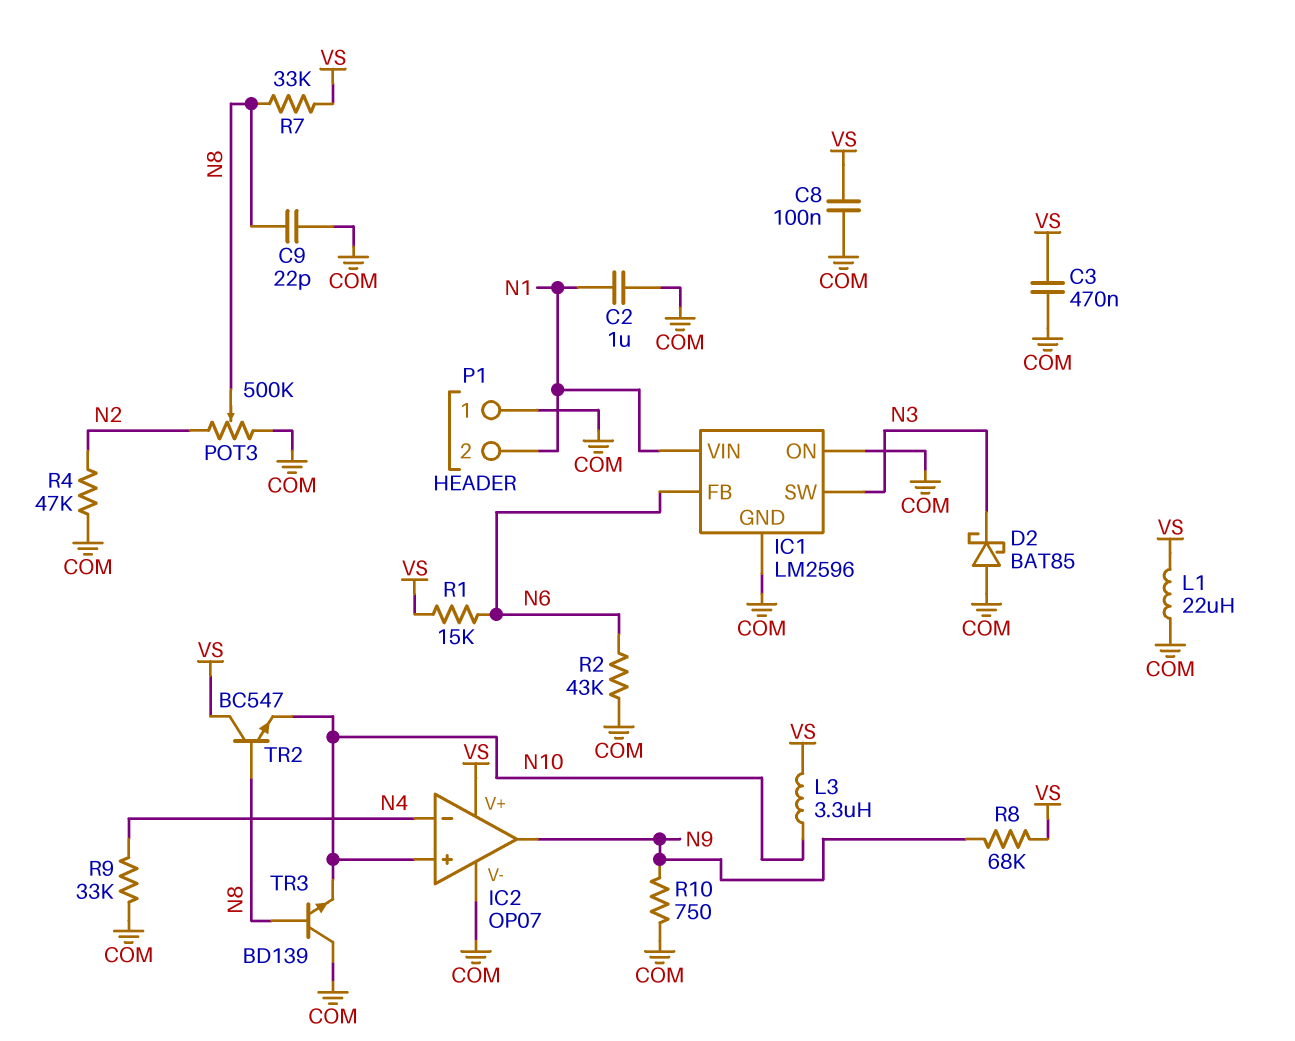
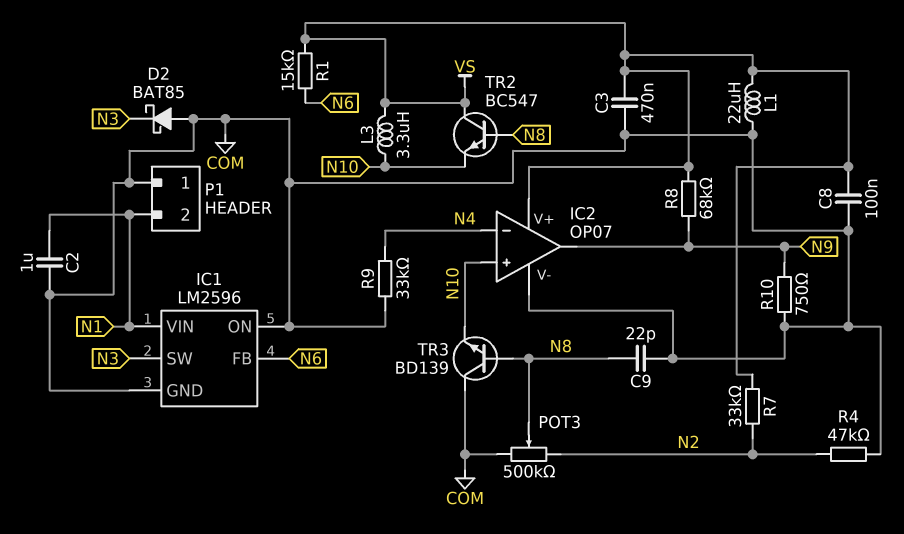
R2: 43k (COM, N6) -> none
R7: 33k (N8, VS) -> 33k (N2, VS)

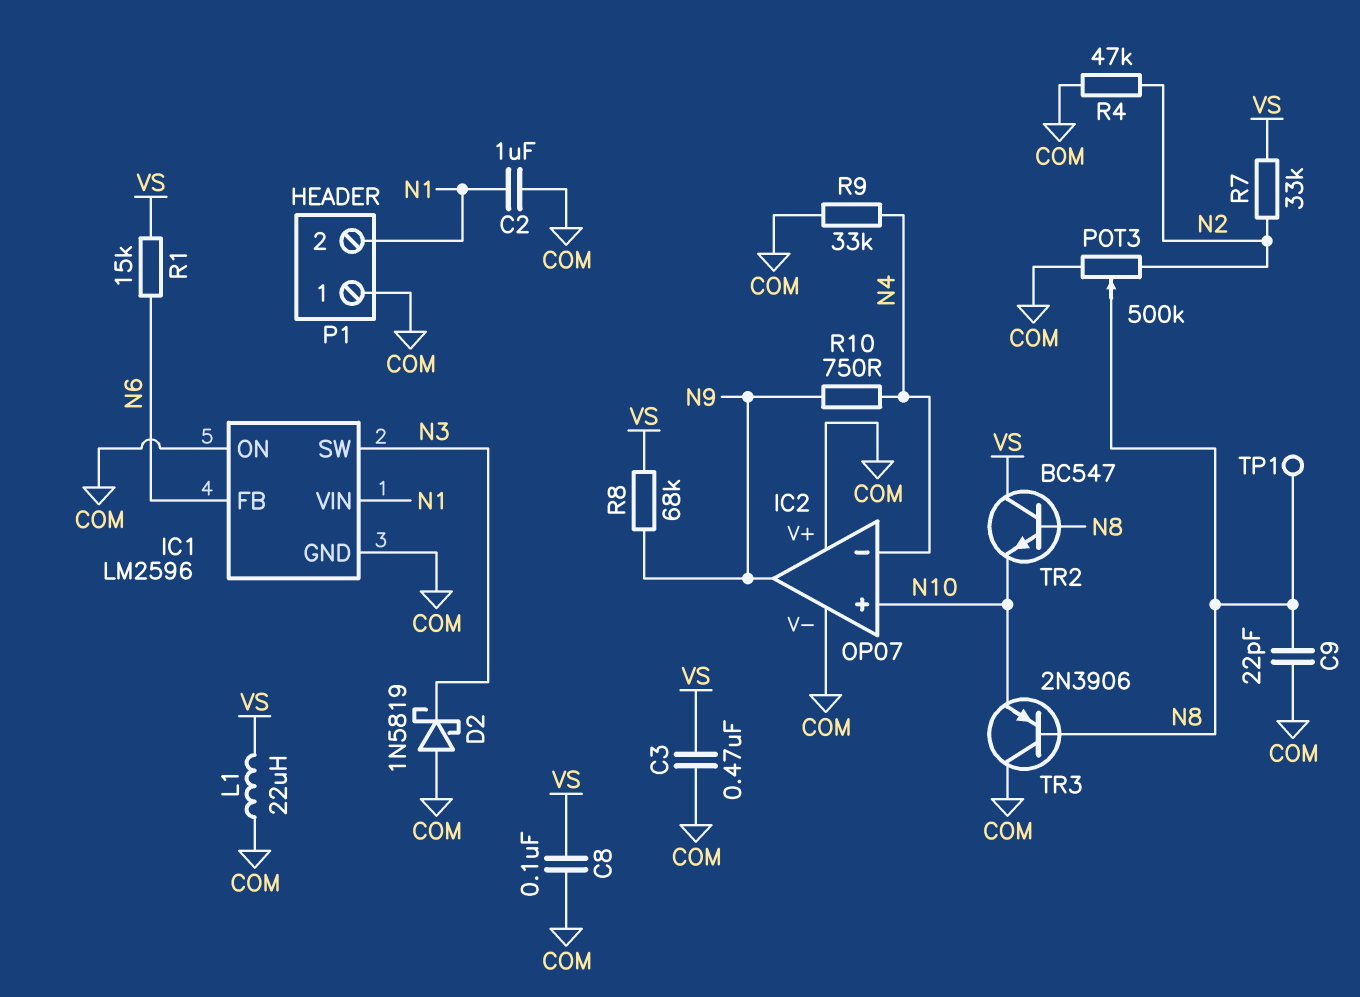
D2: schottky BAT85 (A COM, K N3) -> schottky 1N5819 (A COM, K N3)
IC2 pin V+: VS -> COM
L3: 3.3uH (N10, VS) -> none
R10: 750 (COM, N9) -> 750 (N4, N9)
TP1: none -> test point (N8)
TR3: NPN BD139 (B N8, C COM, E N10) -> PNP 2N3906 (B N8, C COM, E N10)

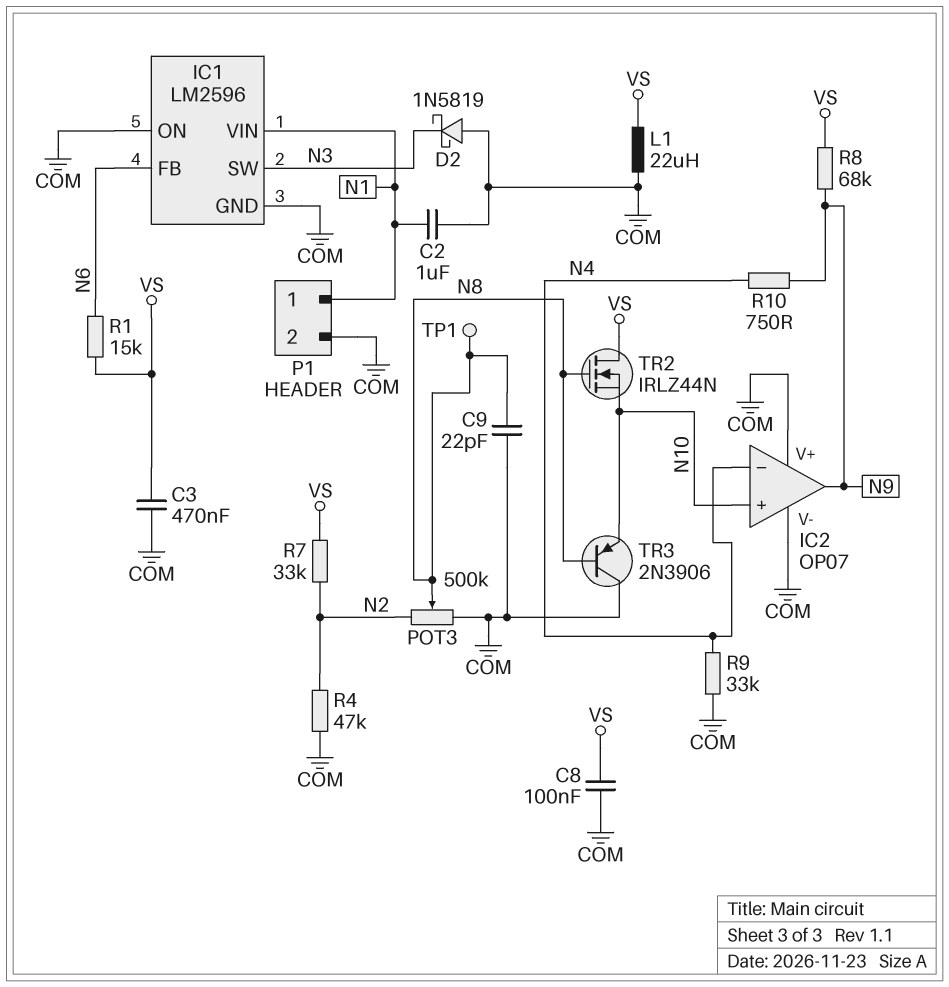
P1 pin 1: COM -> N1
P1 pin 2: N1 -> COM
TR2: NPN BC547 (B N8, C VS, E N10) -> NMOS IRLZ44N (G N8, D VS, S N10)

